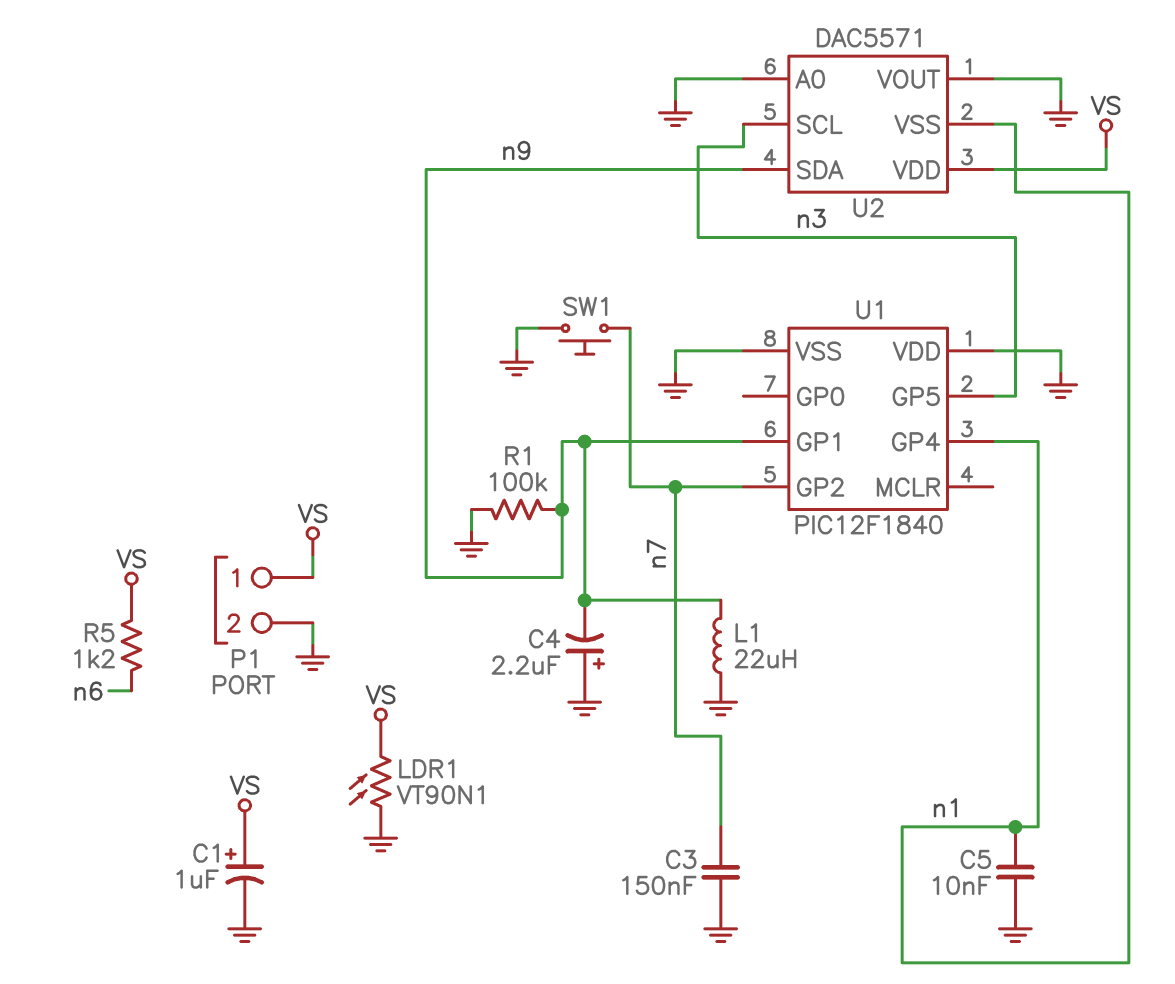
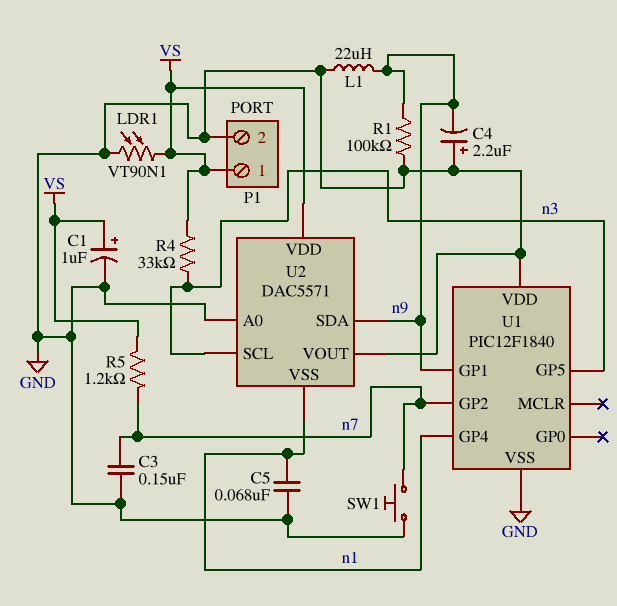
C5: 10nF (GND, n1) -> 68nF (GND, n1)
R4: none -> 33k (VS, n3)
R5: 1.2k (VS, n6) -> 1.2k (VS, n7)

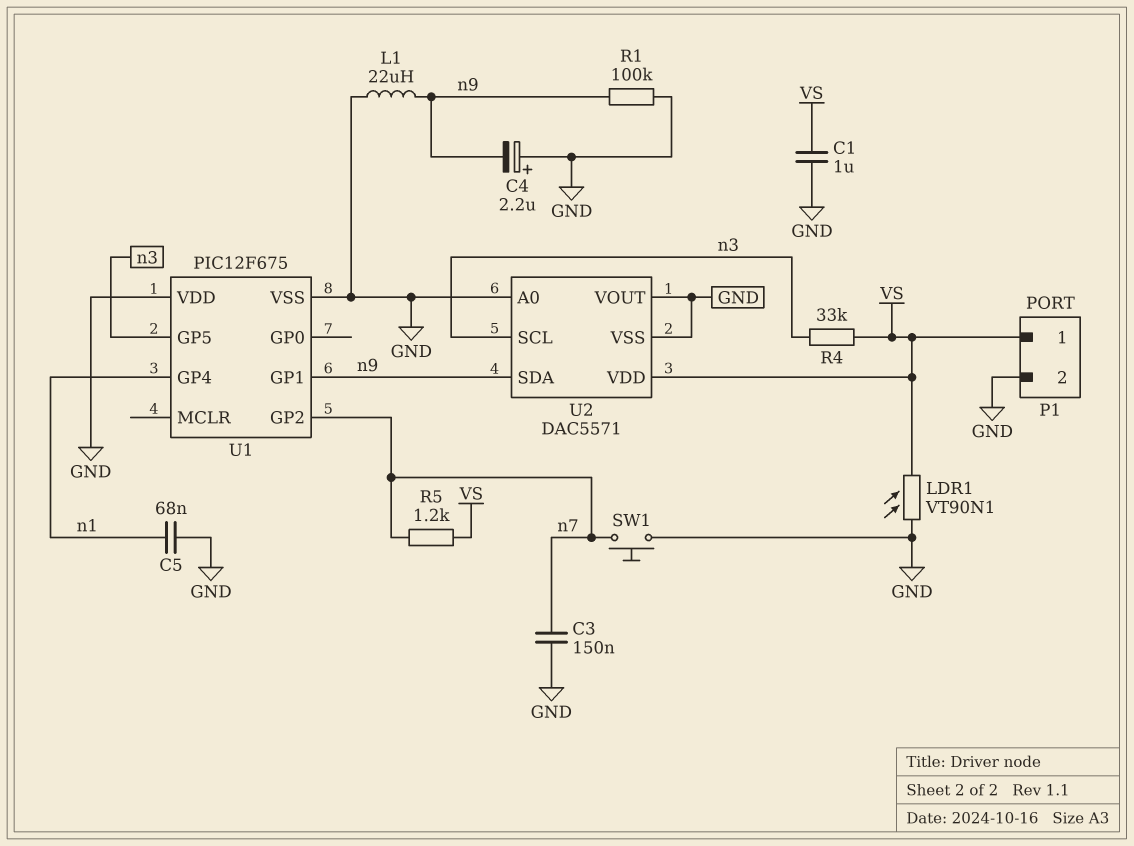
C1: 1uF (plus VS, minus GND) -> 1uF (GND, VS)
U1: PIC12F1840 -> PIC12F675
U2 pin VSS: n1 -> GND

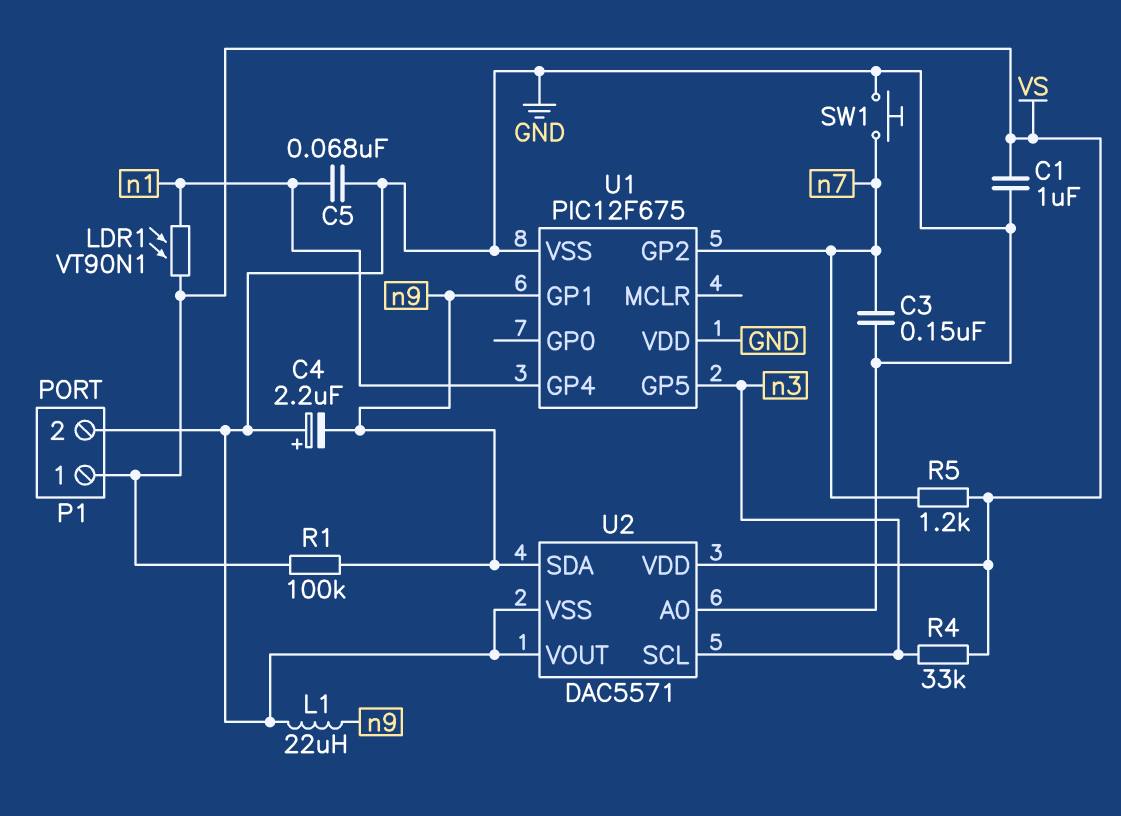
LDR1: VT90N1 (GND, VS) -> VT90N1 (VS, n1)
R1: 100k (GND, n9) -> 100k (VS, n9)

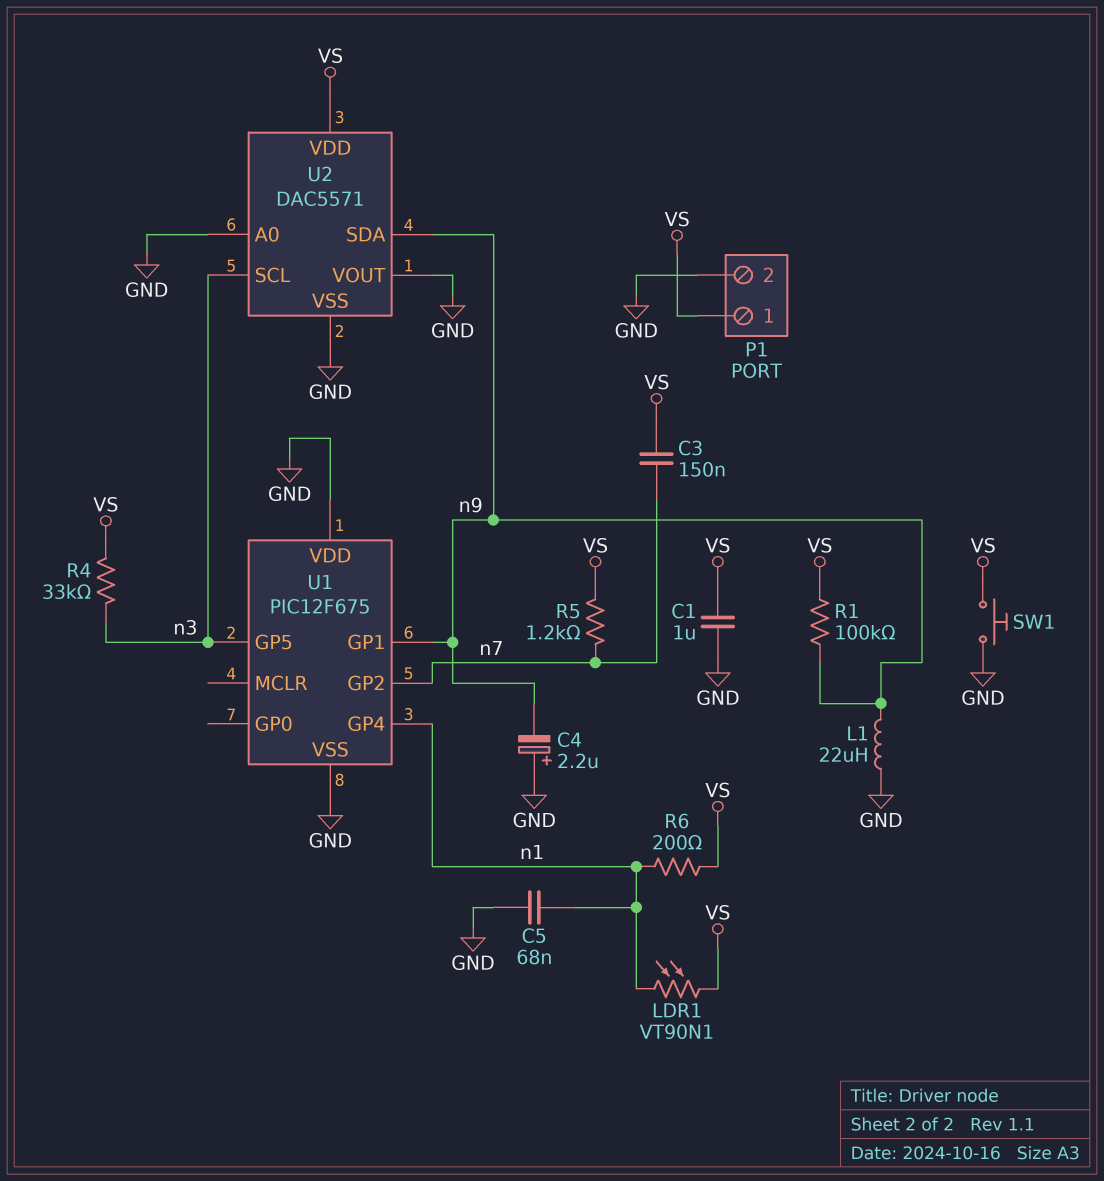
C3: 150nF (GND, n7) -> 150nF (VS, n7)
R6: none -> 200 (VS, n1)
SW1: button (GND, n7) -> button (GND, VS)

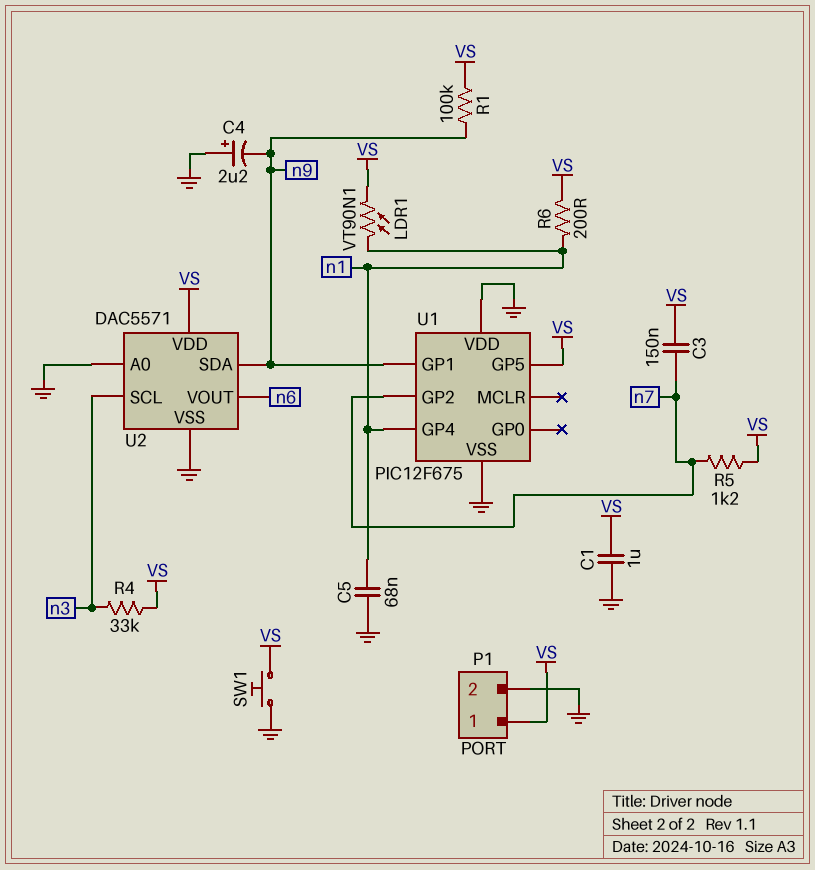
L1: 22uH (GND, n9) -> none
U1 pin GP5: n3 -> VS
U2 pin VOUT: GND -> n6

